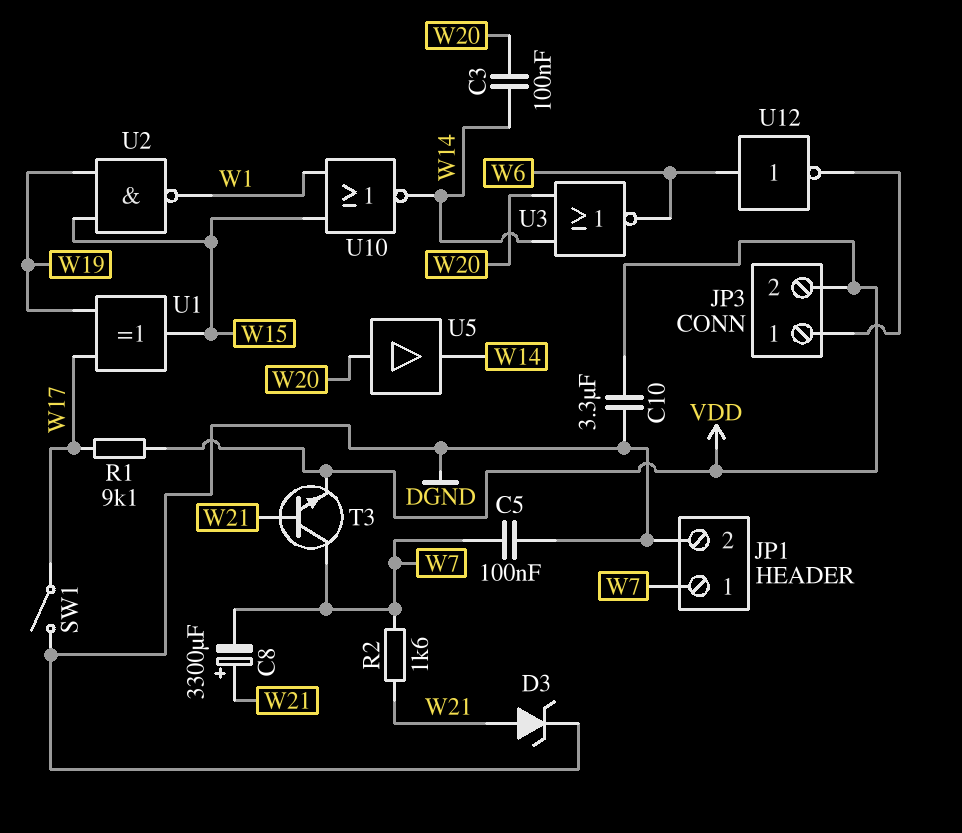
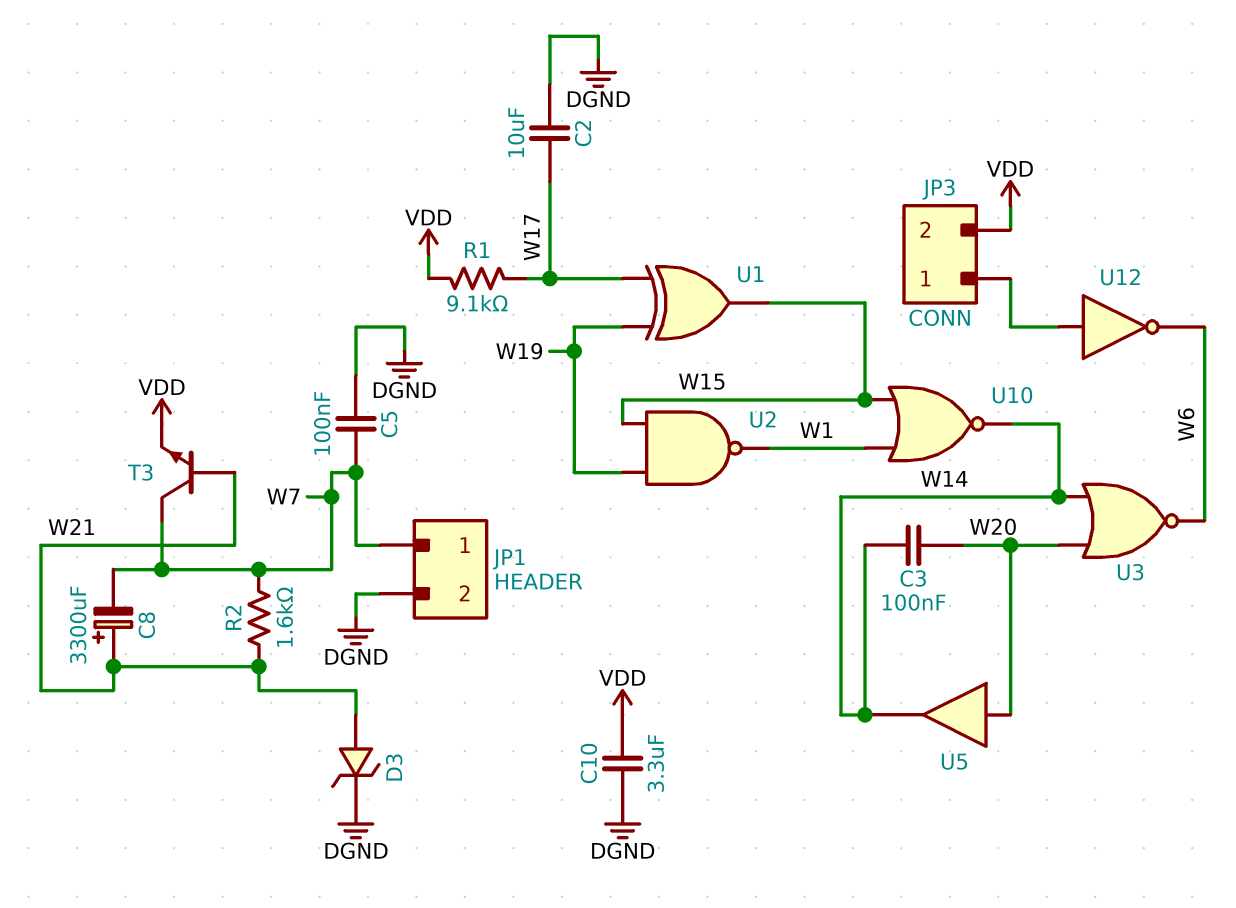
C2: none -> 10uF (DGND, W17)
SW1: switch (DGND, W17) -> none
U12: NOT (in W6, out JP3/1) -> NOT (in JP3/1, out W6)

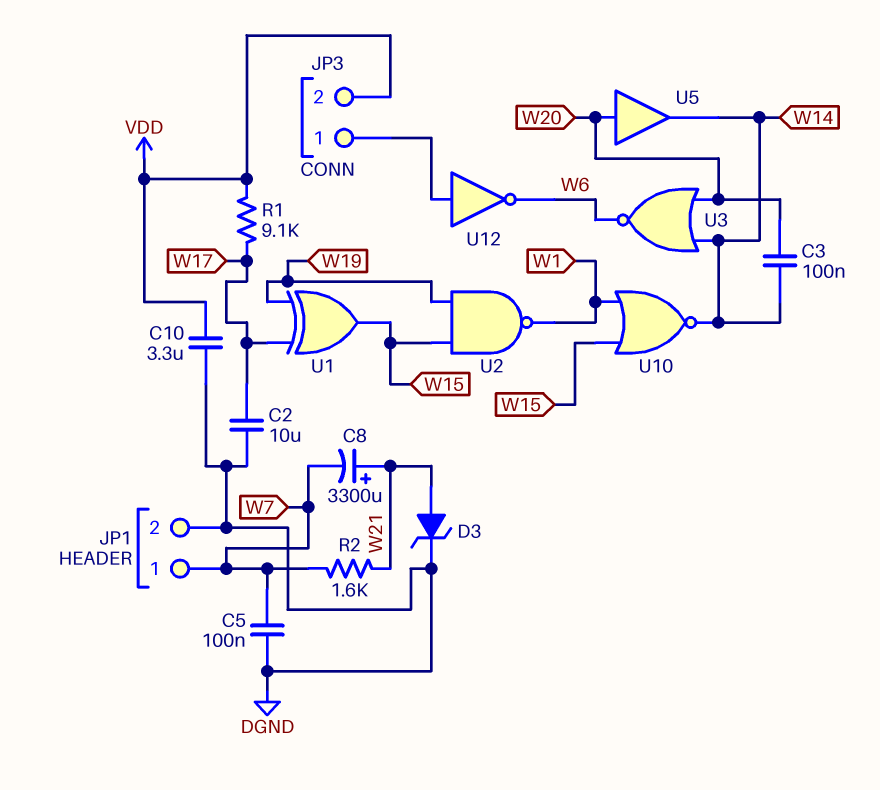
T3: NPN (B W21, C W7, E VDD) -> none

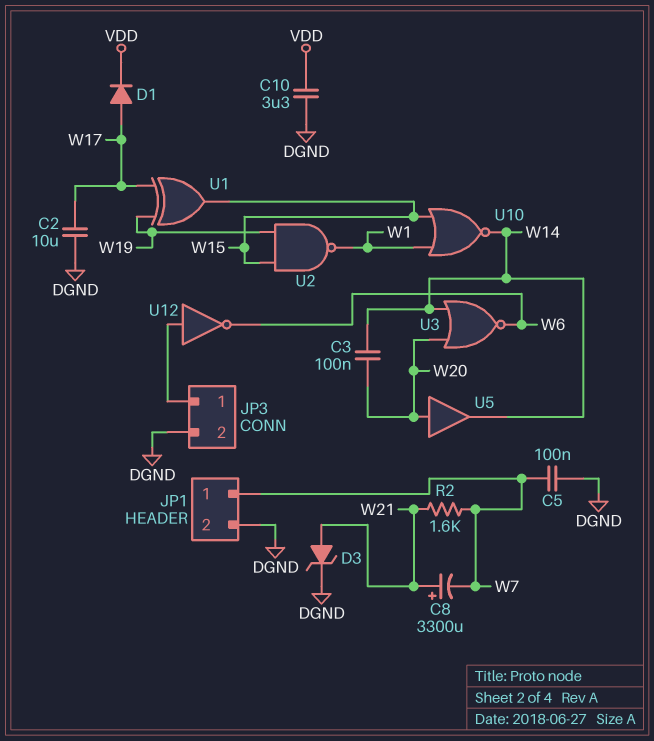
D1: none -> diode (A W17, K VDD)
JP3 pin 2: VDD -> DGND
R1: 9.1k (VDD, W17) -> none

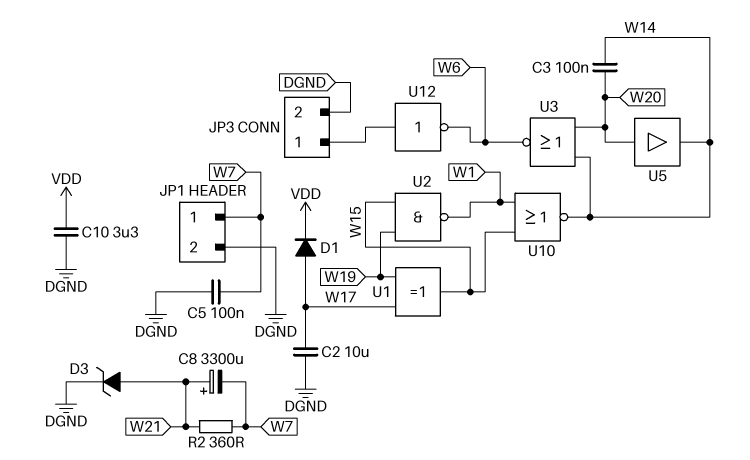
R2: 1.6k (W7, W21) -> 360 (W7, W21)

